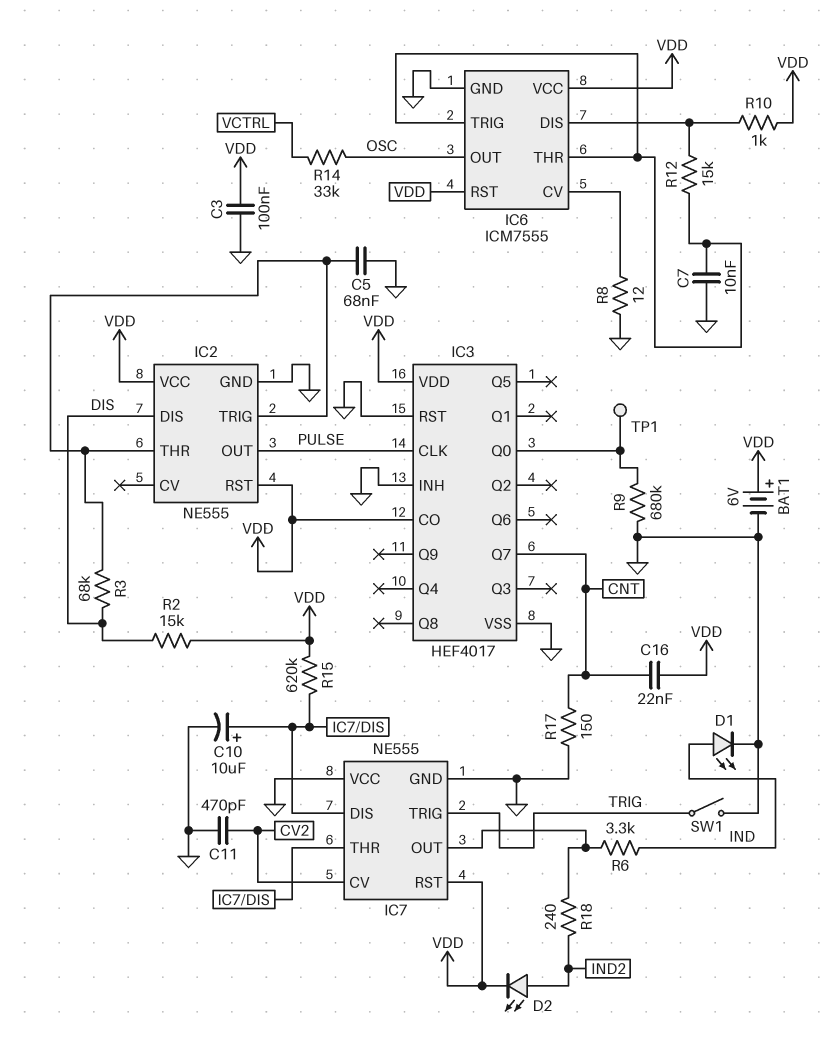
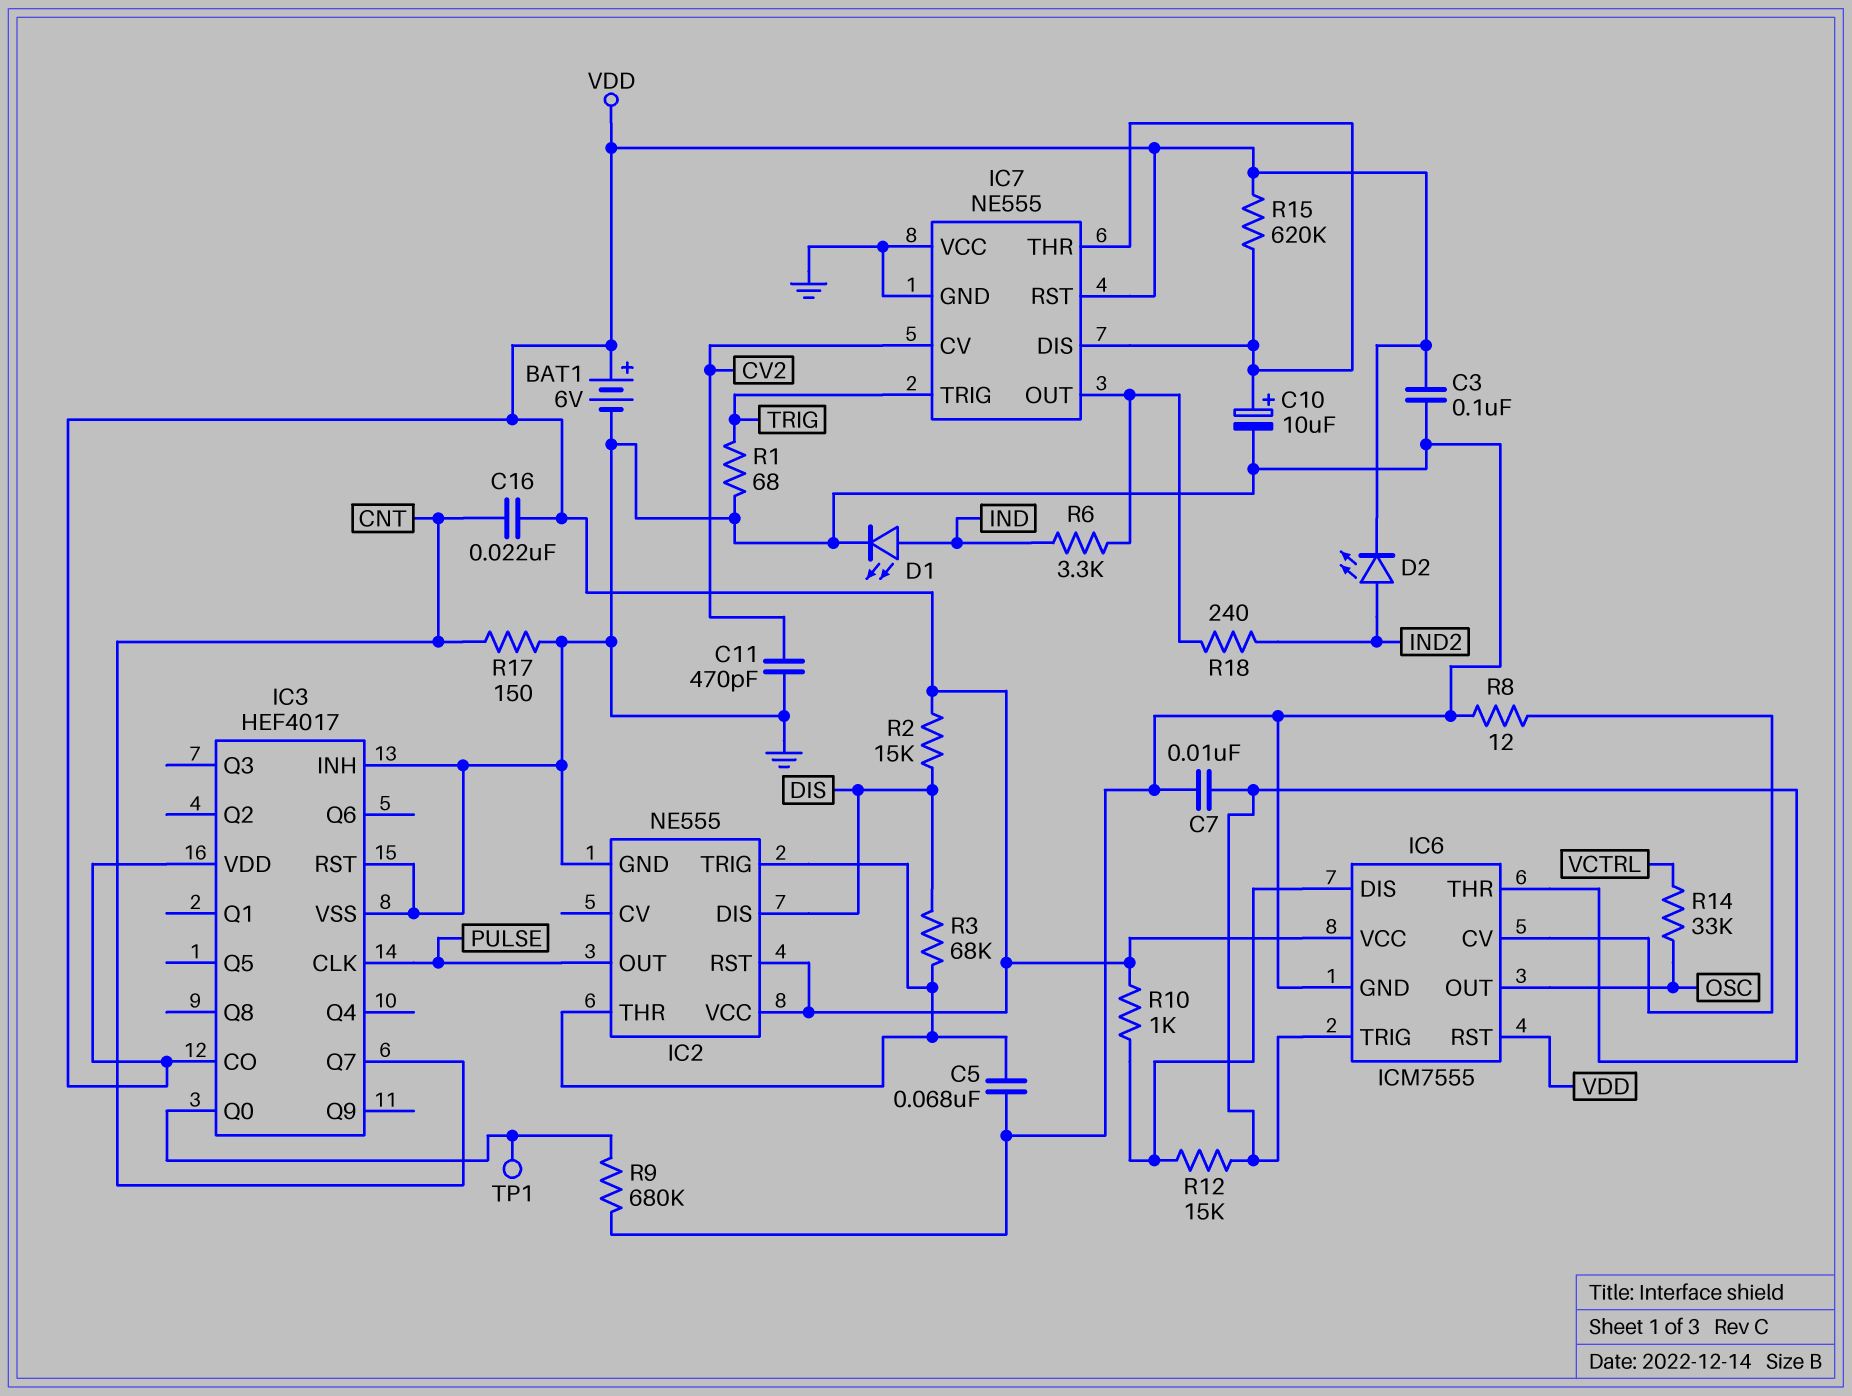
R1: none -> 68 (GND, TRIG)
SW1: switch (GND, TRIG) -> none

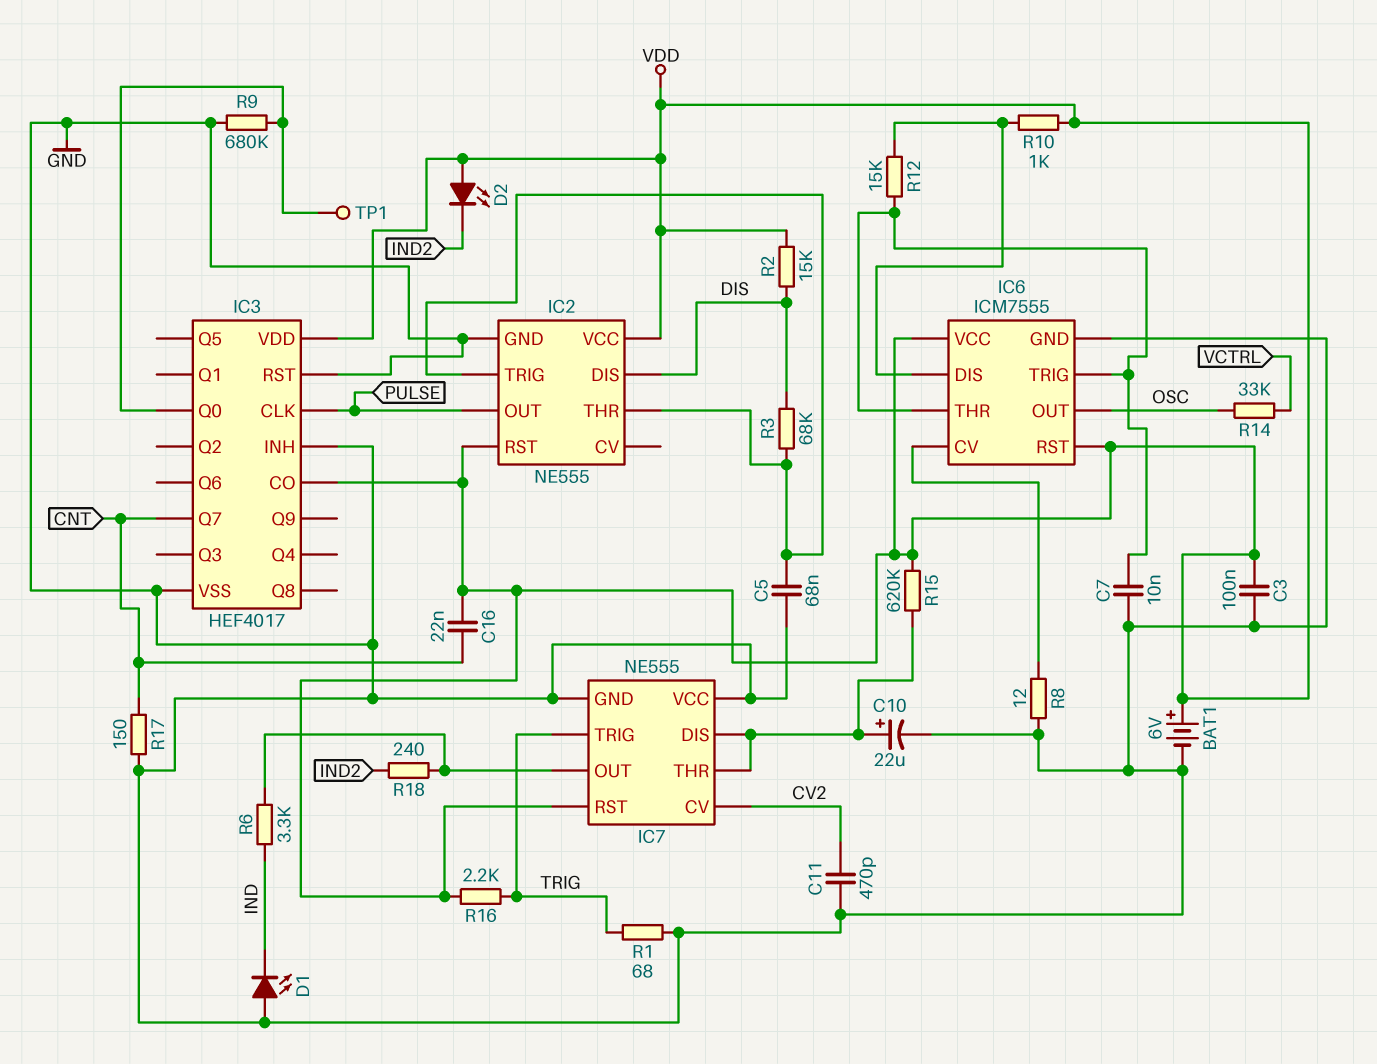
C10: 10uF (plus IC7/DIS, minus GND) -> 22uF (plus IC7/DIS, minus GND)
D1: LED (A IND, K GND) -> LED (A GND, K IND)
D2: LED (A IND2, K VDD) -> LED (A VDD, K IND2)
R16: none -> 2.2k (TRIG, VDD)

